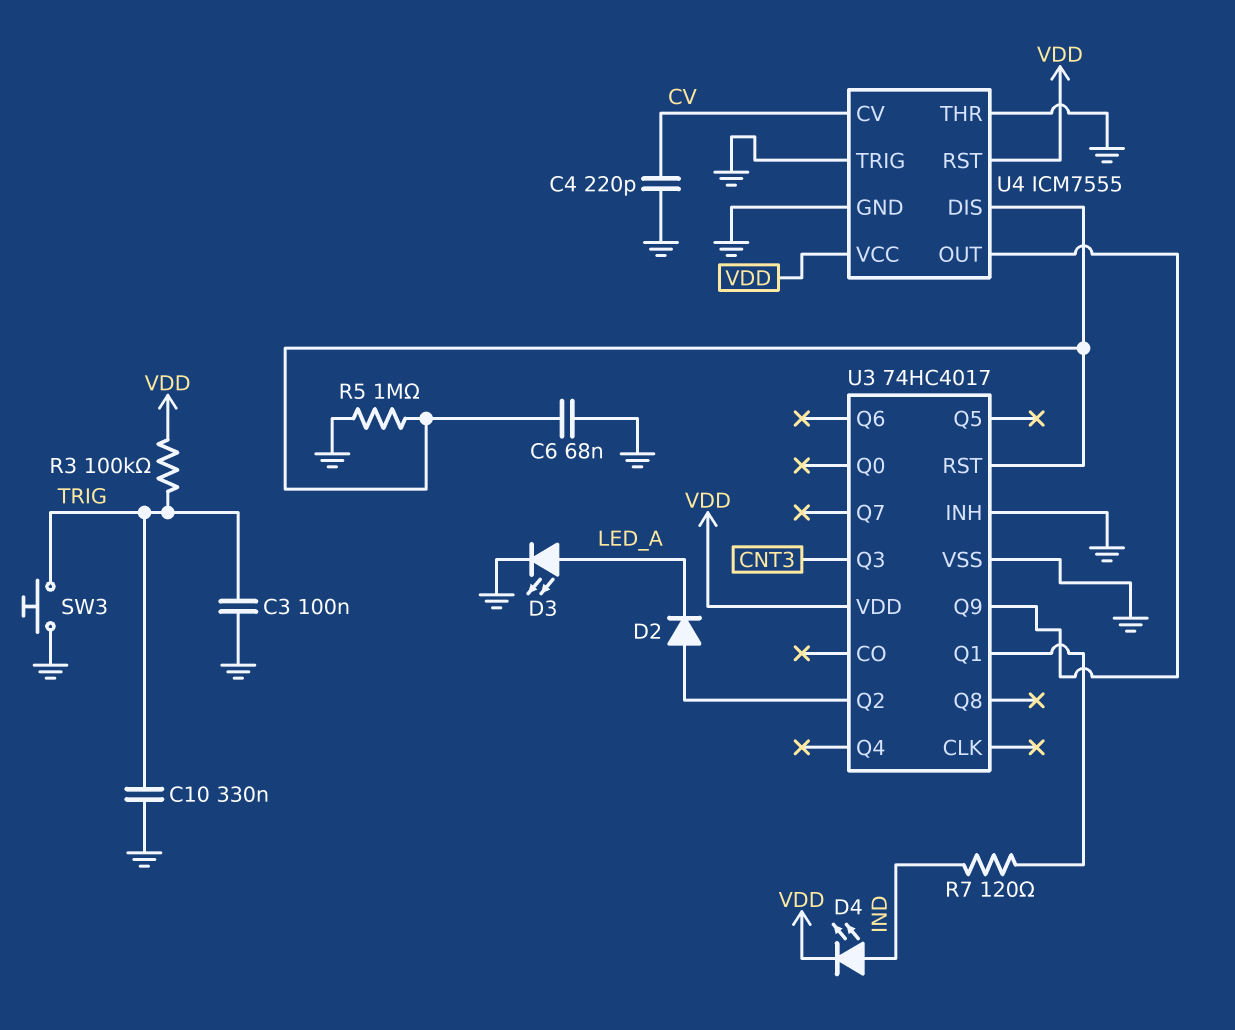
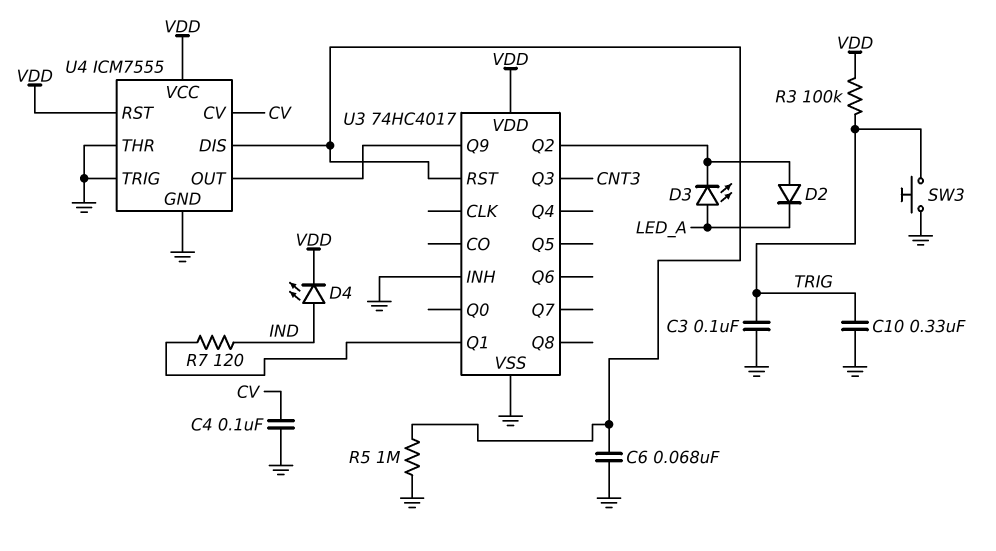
C4: 220pF (CV, GND) -> 100nF (CV, GND)
D3: LED (A LED_A, K GND) -> LED (A LED_A, K U3/Q2)

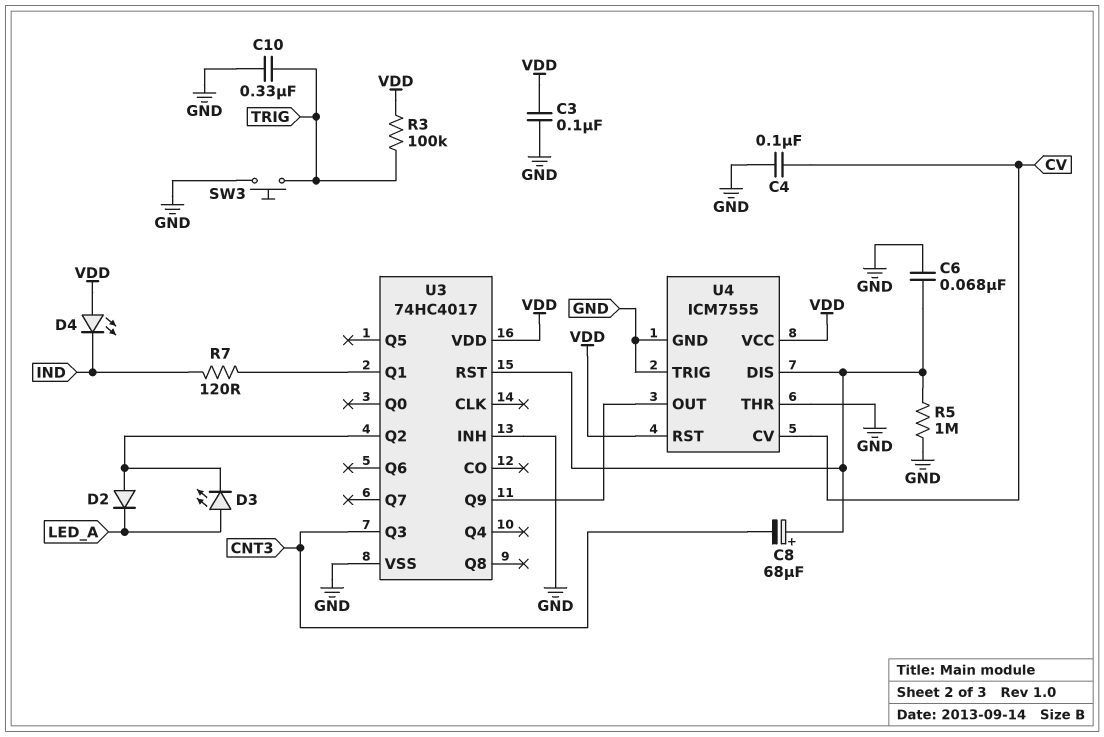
C3: 100nF (GND, TRIG) -> 100nF (GND, VDD)
C8: none -> 68uF (plus U3/RST, minus CNT3)
D4: LED (A IND, K VDD) -> LED (A VDD, K IND)

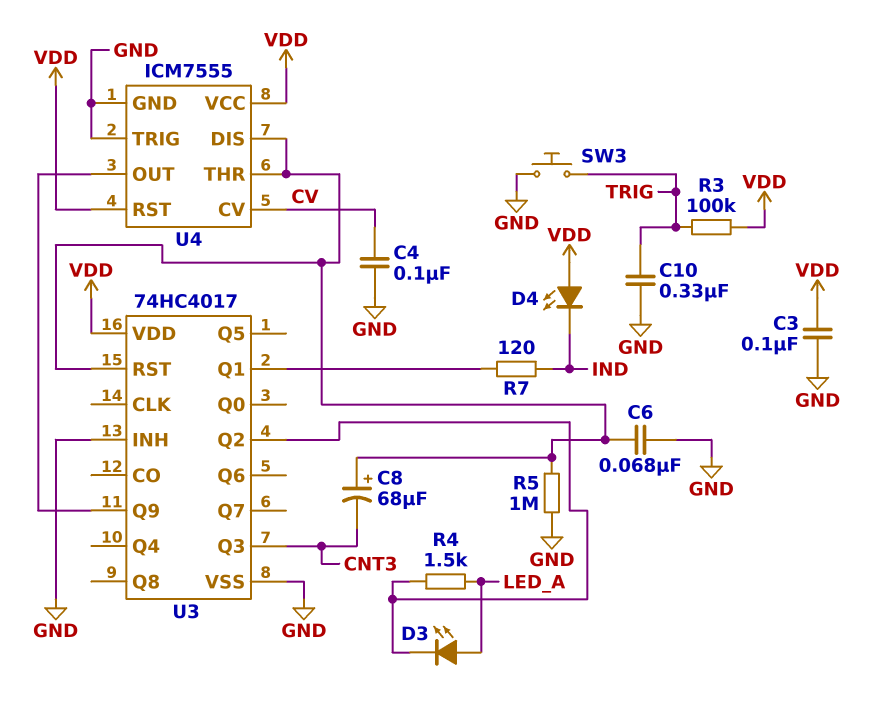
D2: diode (A U3/Q2, K LED_A) -> none
R4: none -> 1.5k (LED_A, U3/Q2)
U4 pin THR: GND -> U3/RST

